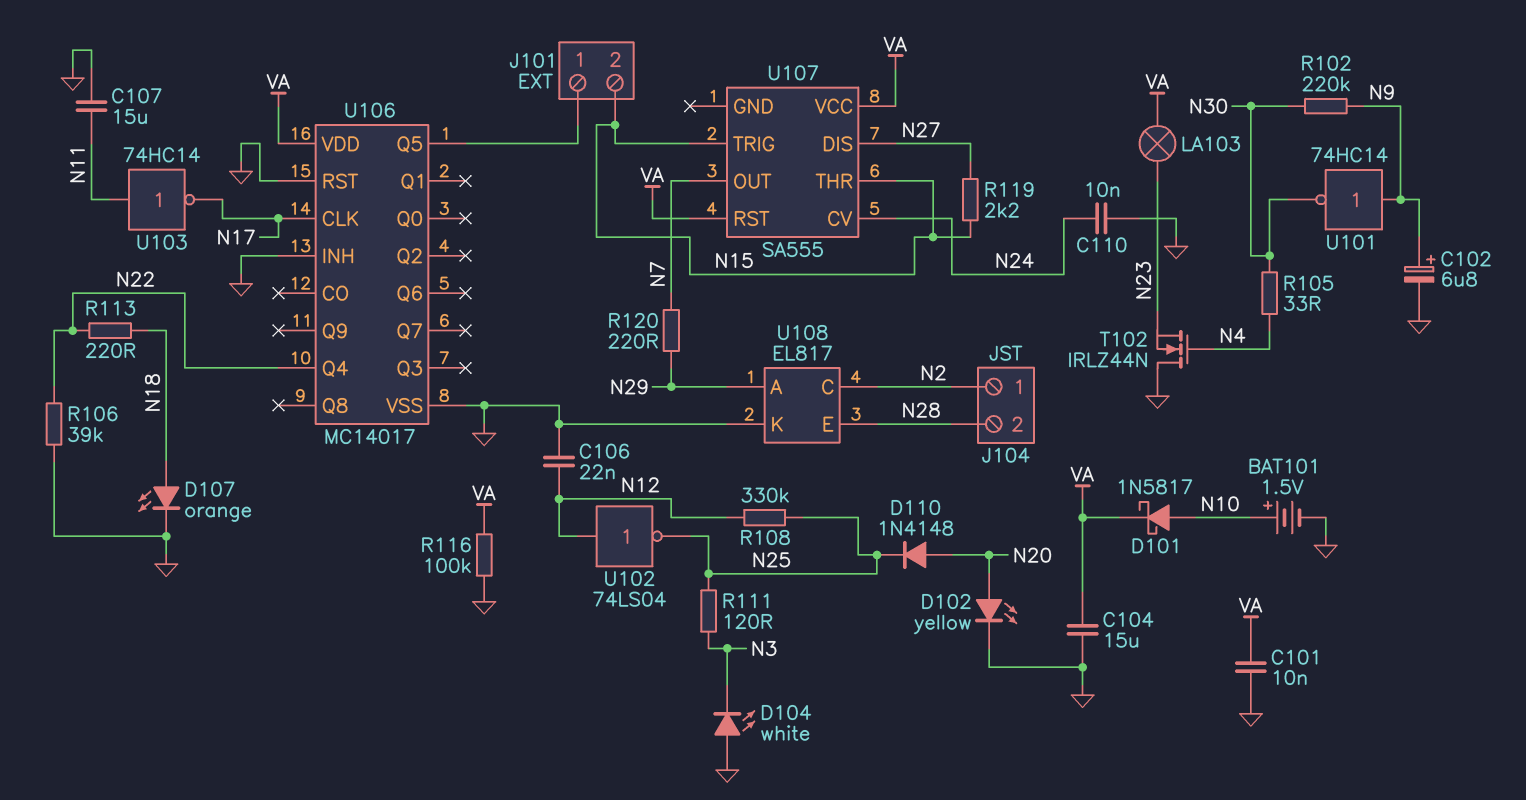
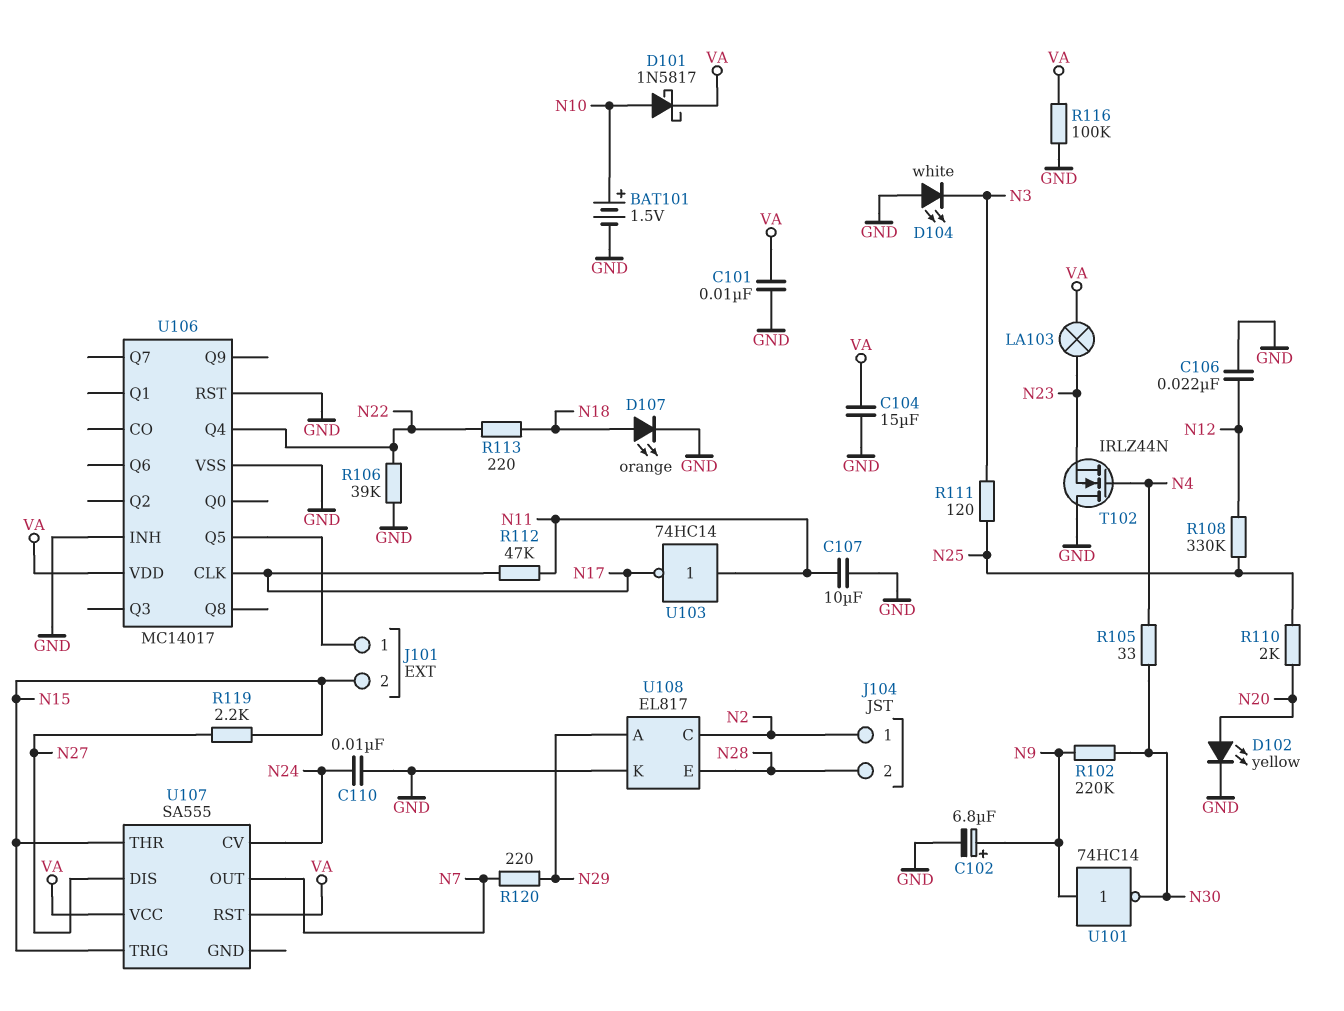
C107: 15uF (GND, N11) -> 10uF (GND, N11)
D110: diode 1N4148 (A N20, K N25) -> none
R110: none -> 2k (N20, N25)
R112: none -> 47k (N11, N17)
U102: NOT 74LS04 (in N12, out N25) -> none

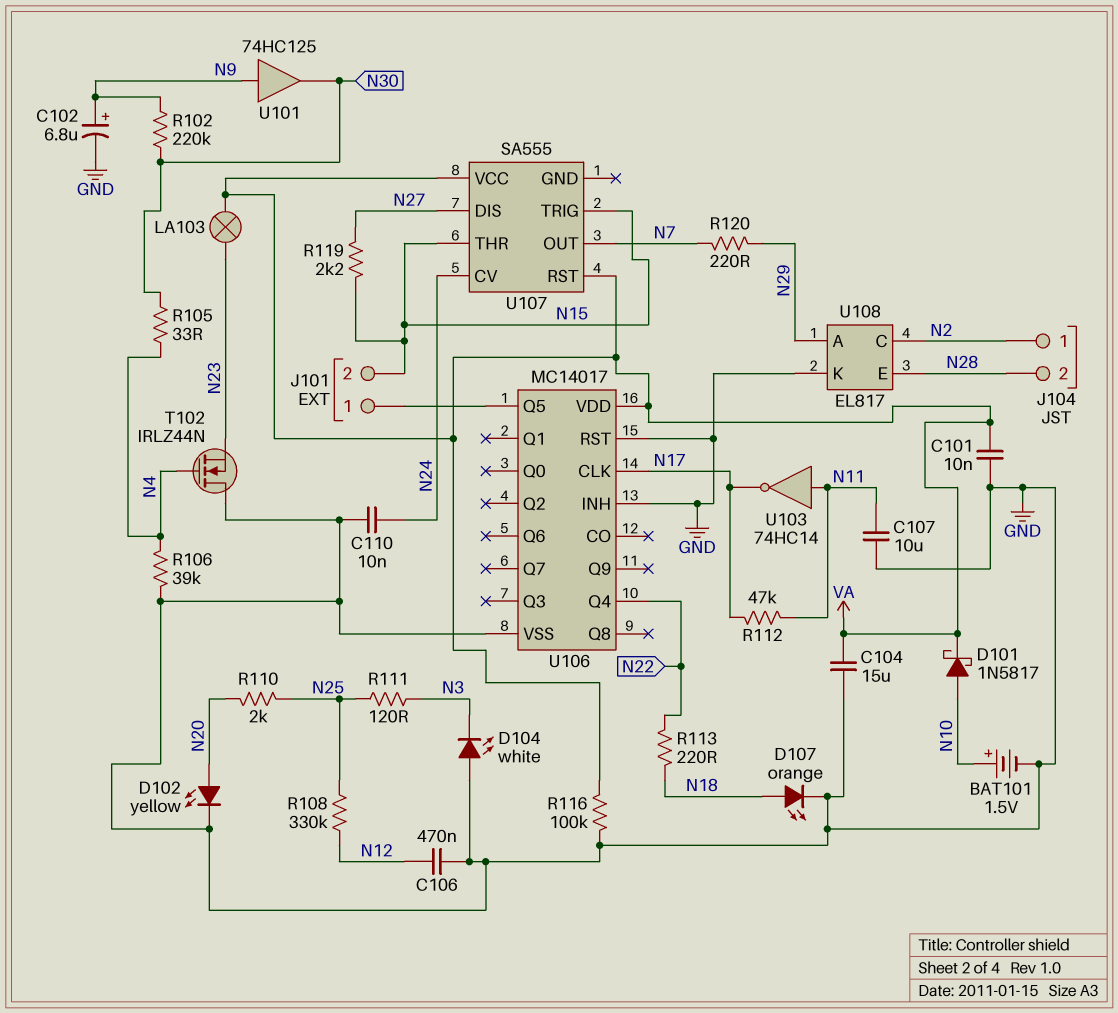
C106: 22nF (GND, N12) -> 470nF (GND, N12)
R106: 39k (GND, N22) -> 39k (GND, N4)
U101: NOT 74HC14 (in N9, out N30) -> buffer 74HC125 (in N9, out N30)

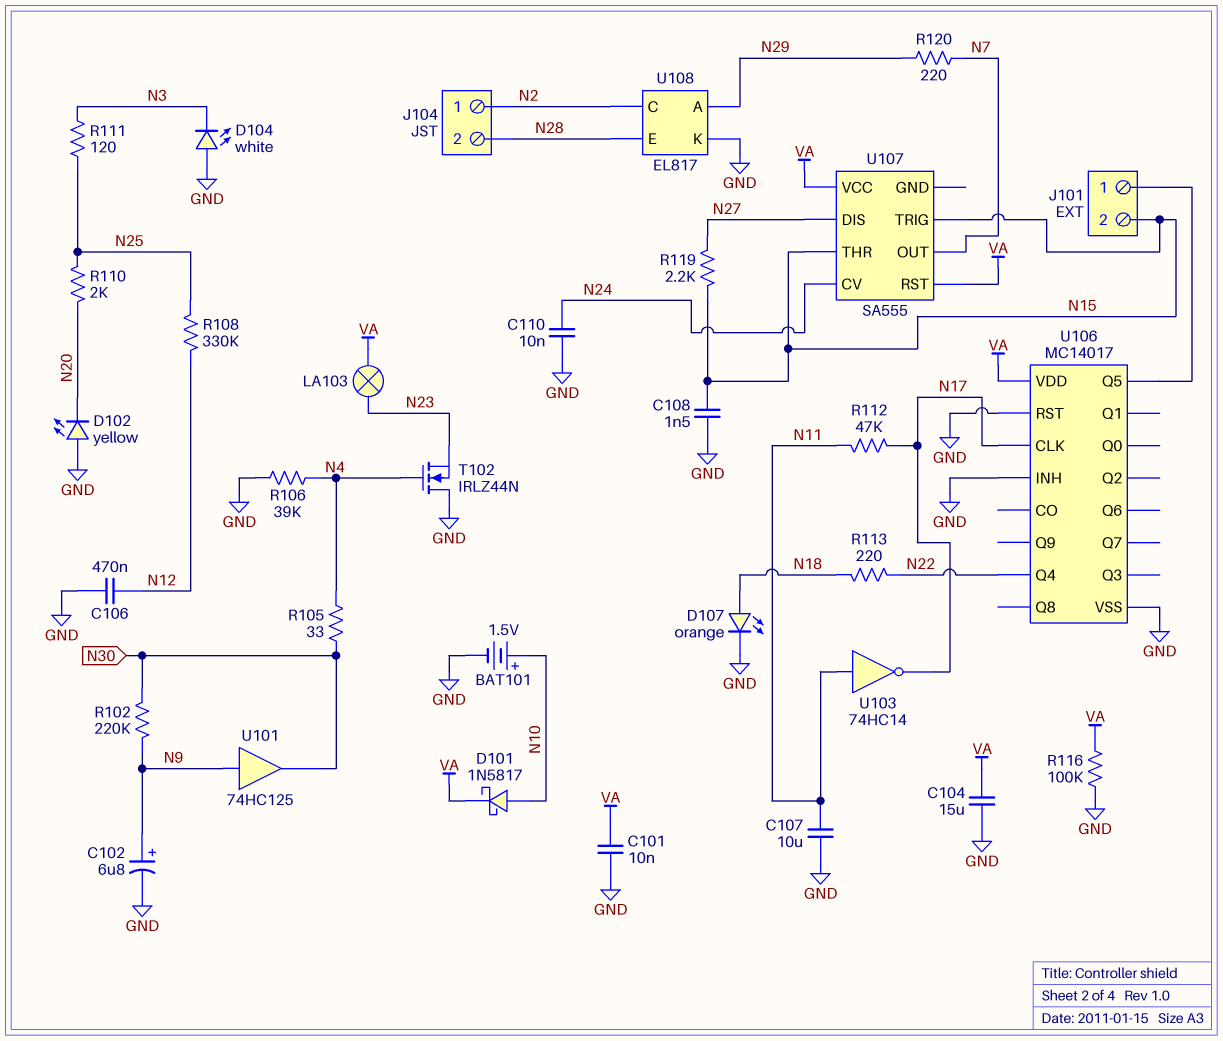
C108: none -> 1.5nF (GND, N15)
D102: LED yellow (A N20, K GND) -> LED yellow (A GND, K N20)

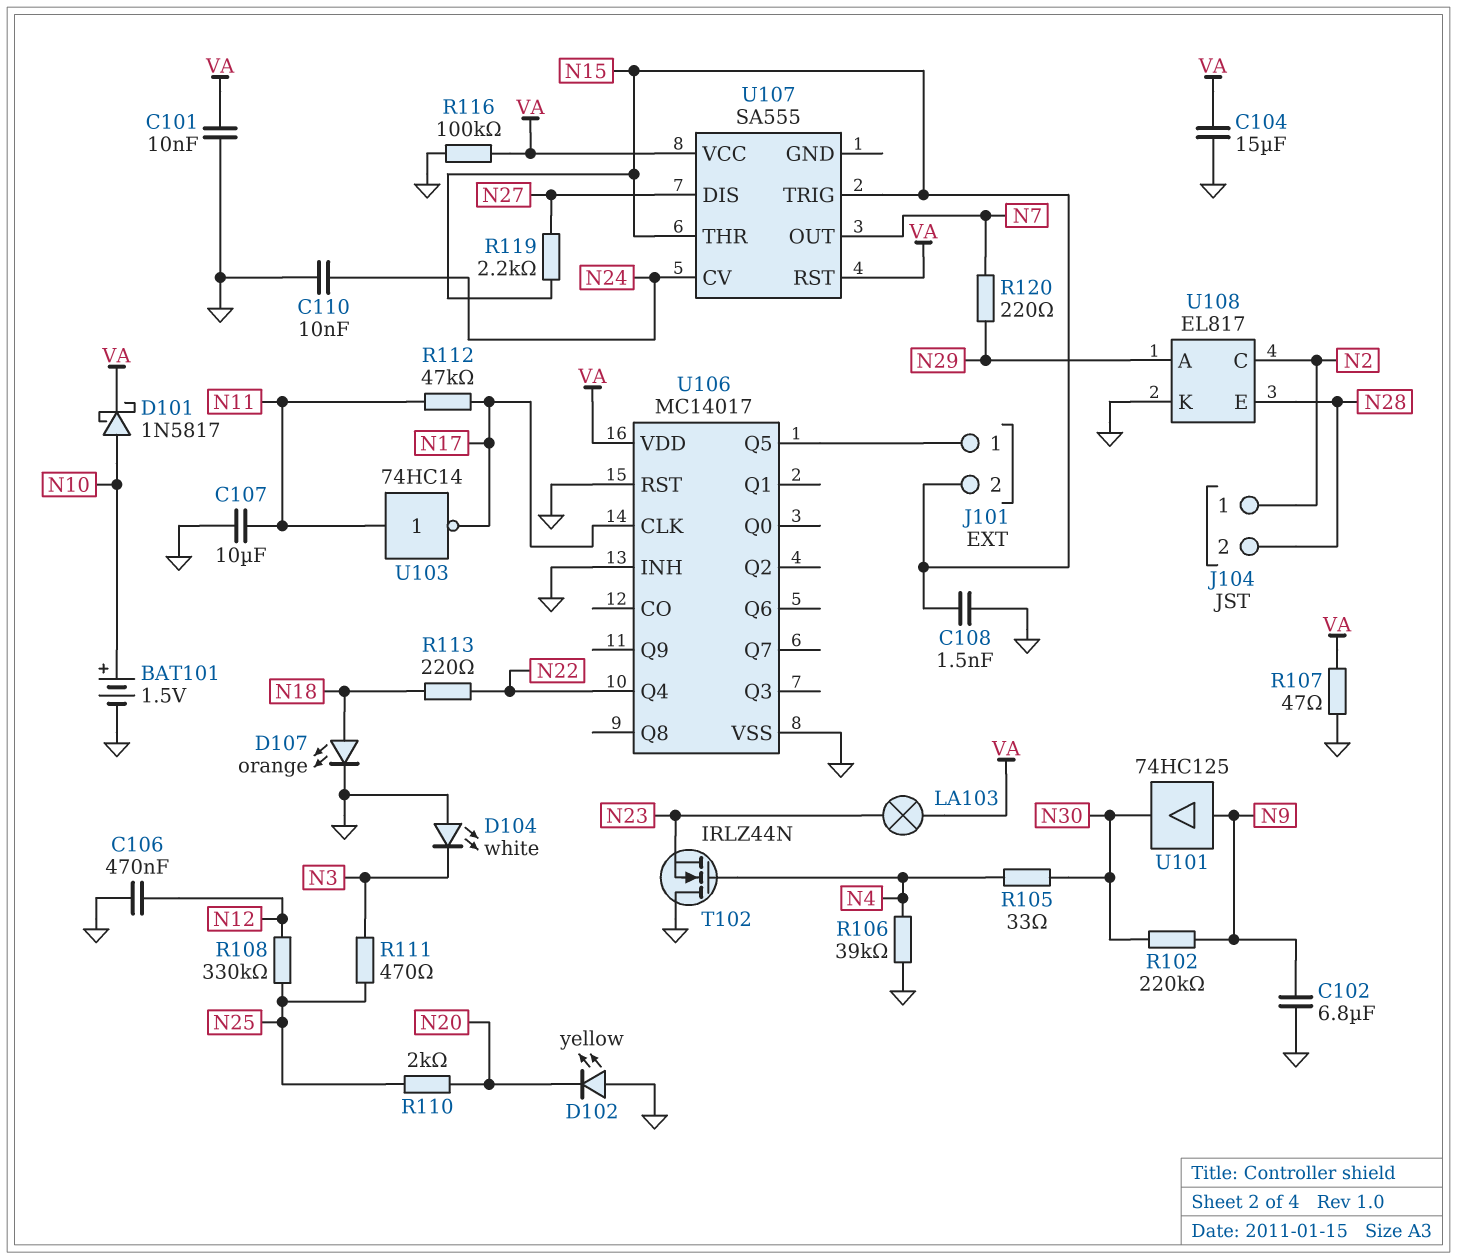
C102: 6.8uF (plus N9, minus GND) -> 6.8uF (GND, N9)
R107: none -> 47 (GND, VA)
R111: 120 (N3, N25) -> 470 (N3, N25)

